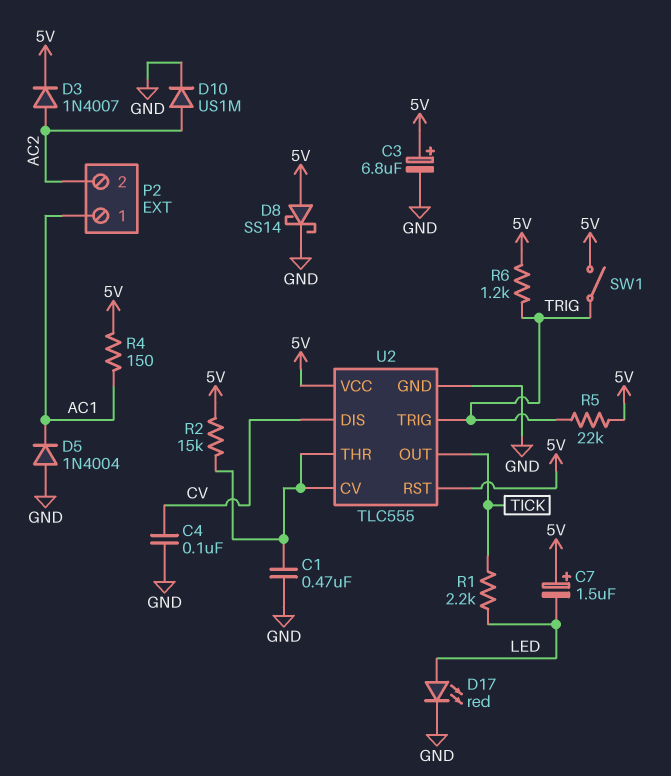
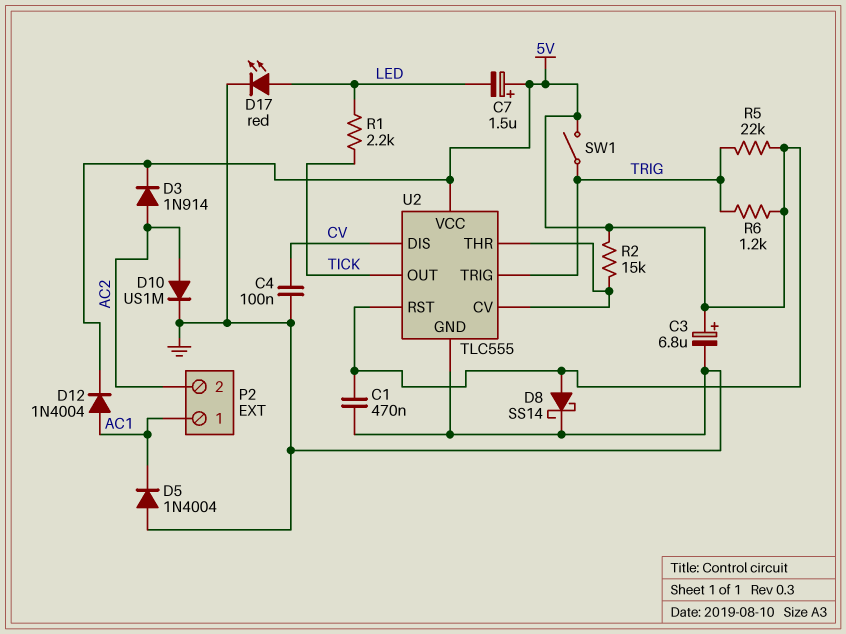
C1: 470nF (GND, U2/CV) -> 470nF (5V, GND)
D3: diode 1N4007 (A AC2, K 5V) -> diode 1N914 (A AC2, K 5V)
D12: none -> diode 1N4004 (A AC1, K 5V)
R4: 150 (5V, AC1) -> none

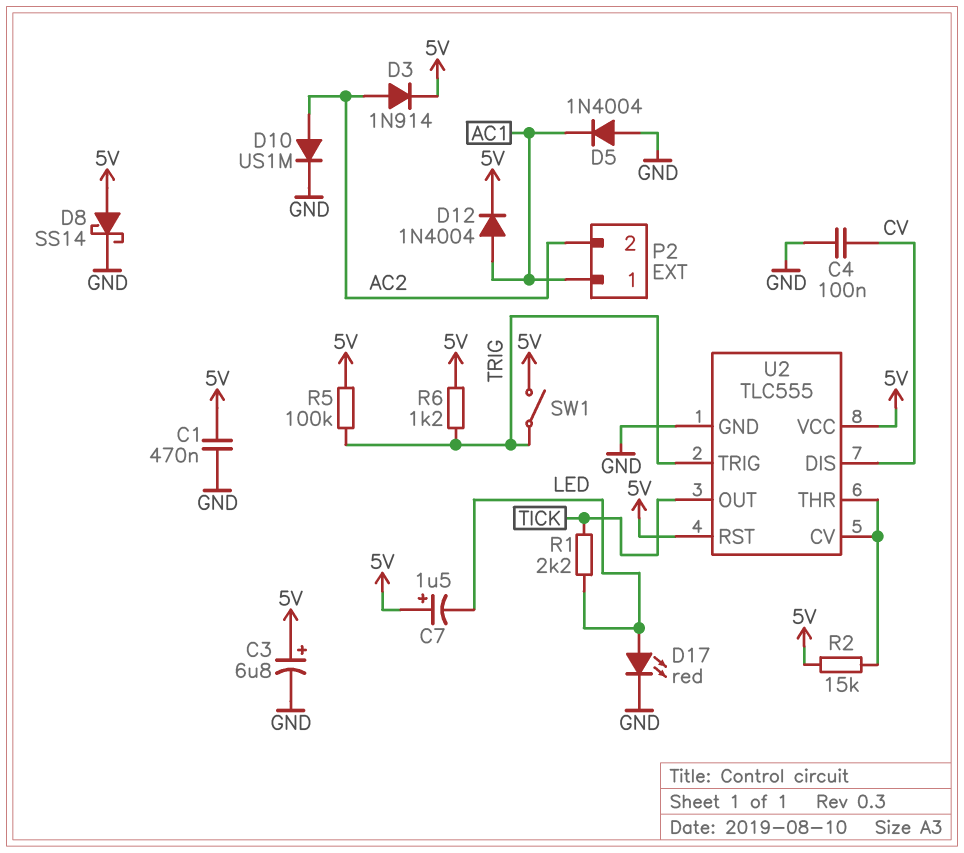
R5: 22k (5V, TRIG) -> 100k (5V, TRIG)

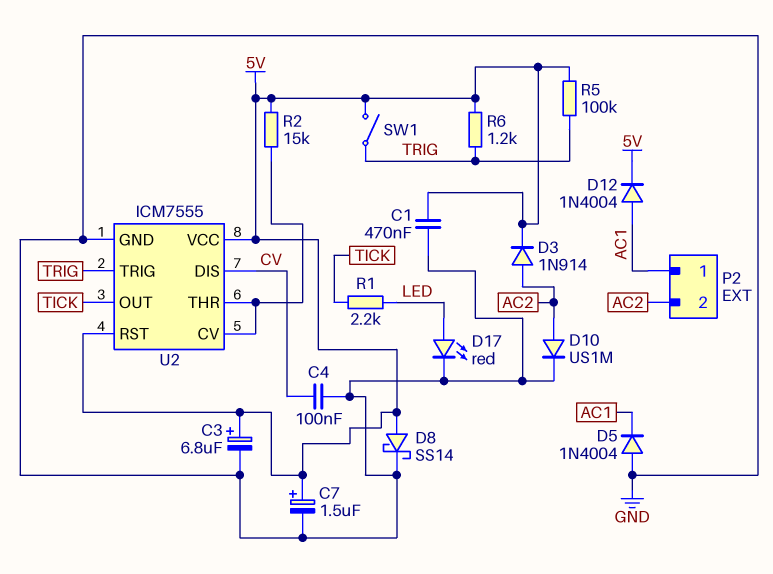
C7: 1.5uF (plus 5V, minus LED) -> 1.5uF (plus 5V, minus GND)
U2: TLC555 -> ICM7555

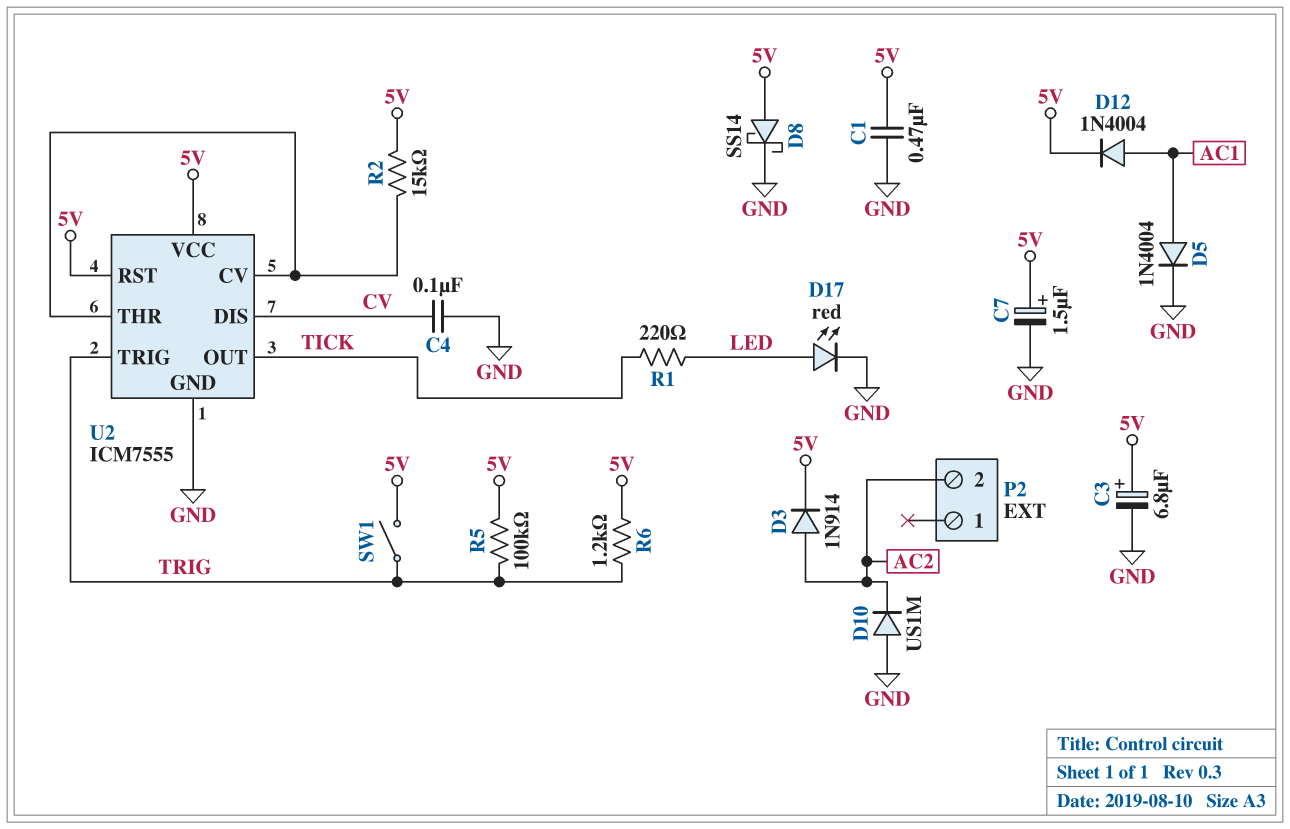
D5: diode 1N4004 (A GND, K AC1) -> diode 1N4004 (A AC1, K GND)
D10: diode US1M (A AC2, K GND) -> diode US1M (A GND, K AC2)
P2 pin 1: AC1 -> none
R1: 2.2k (LED, TICK) -> 220 (LED, TICK)

